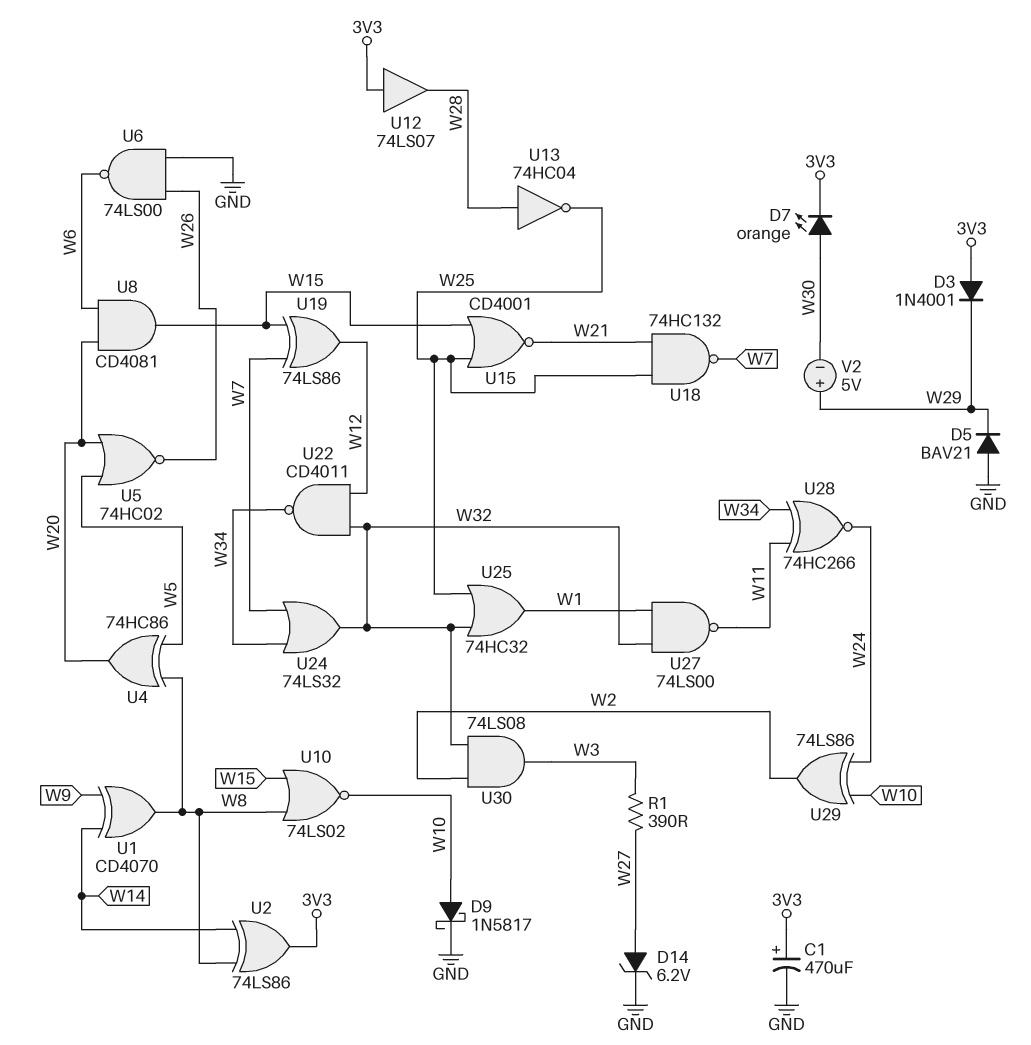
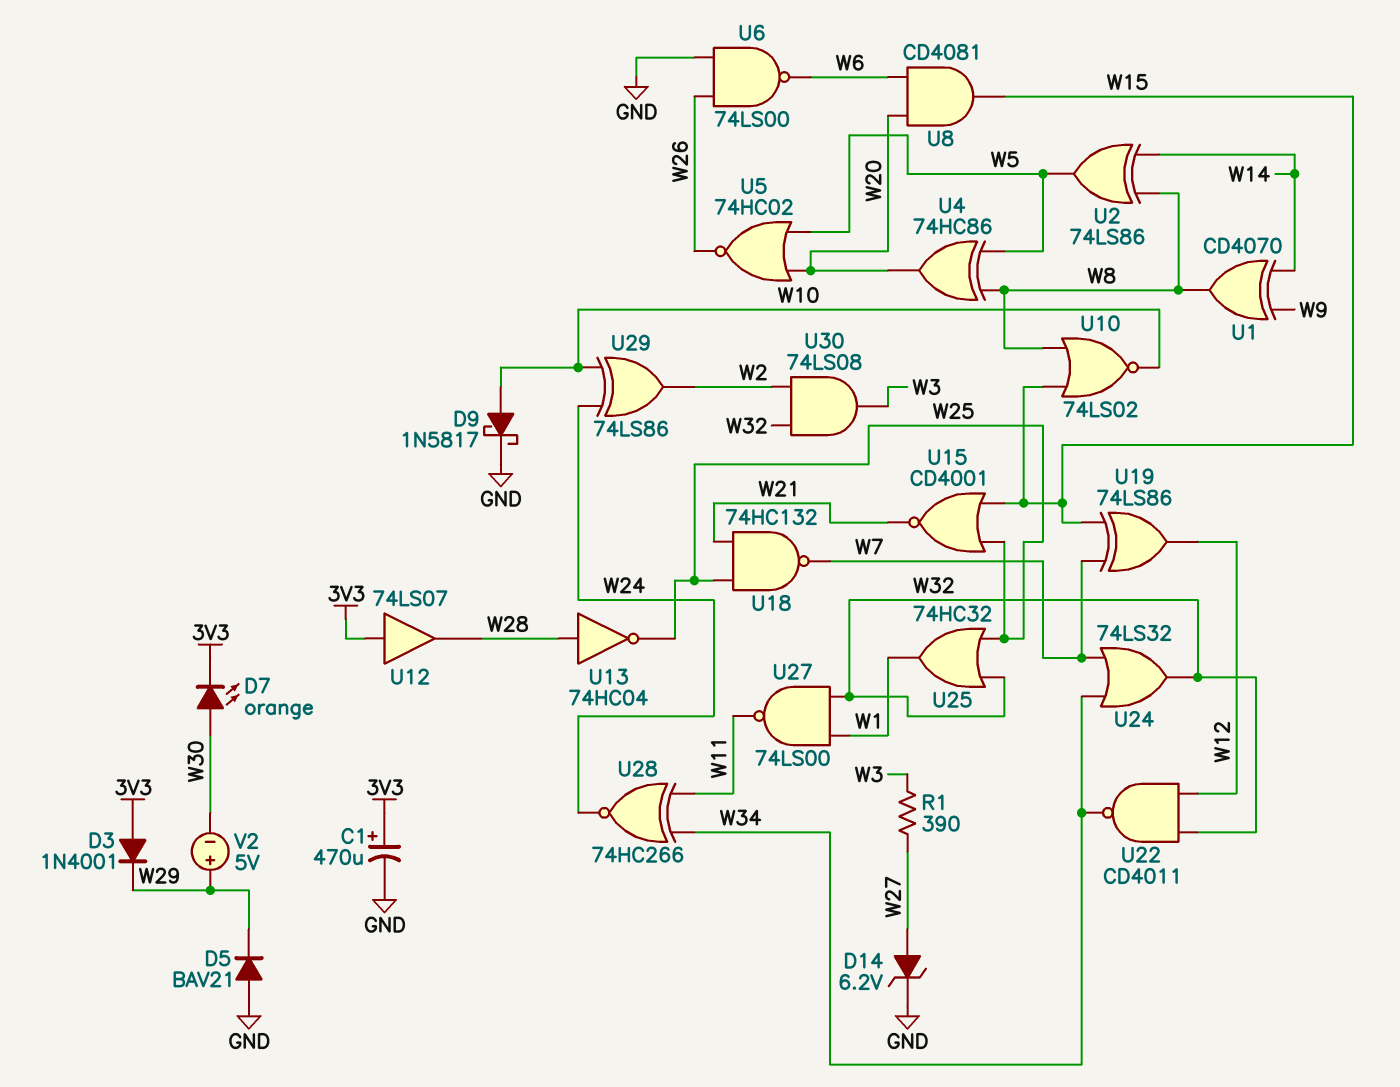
U2: XOR 74LS86 (in W8, in W14, out 3V3) -> XOR 74LS86 (in W8, in W14, out W5)

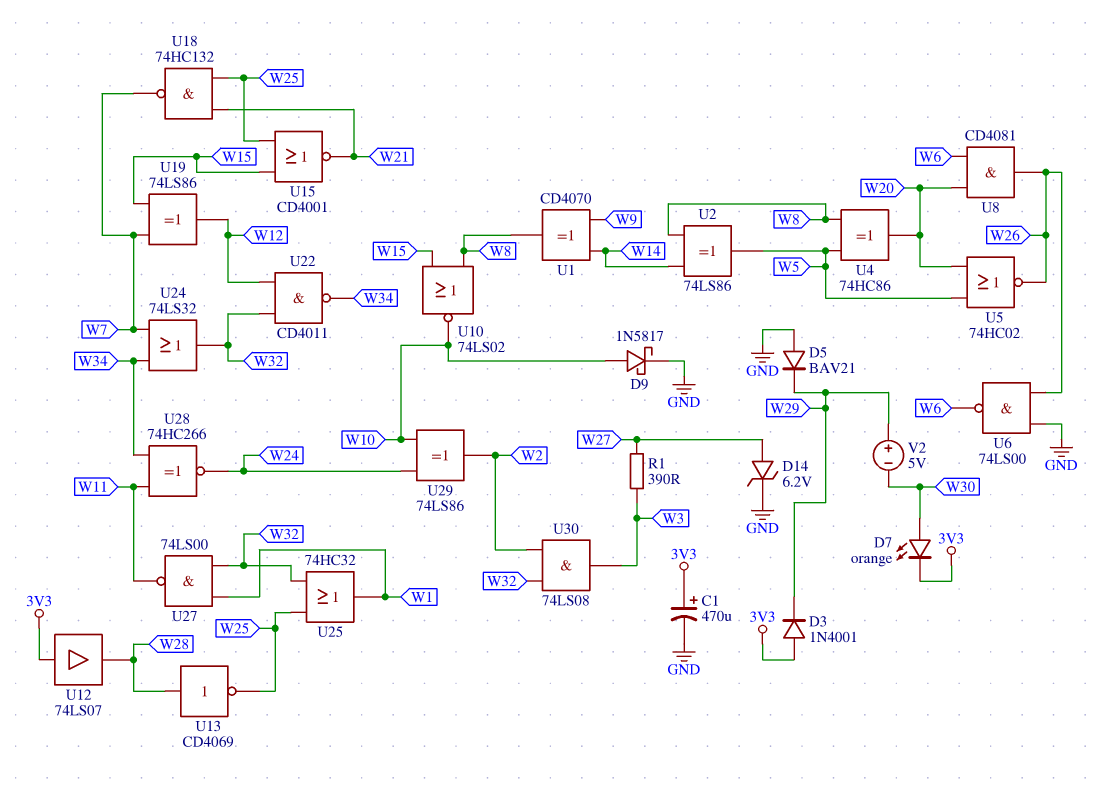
U8: AND CD4081 (in W6, in W20, out W15) -> AND CD4081 (in W6, in W20, out W26)
U13: NOT 74HC04 (in W28, out W25) -> NOT CD4069 (in W28, out W25)

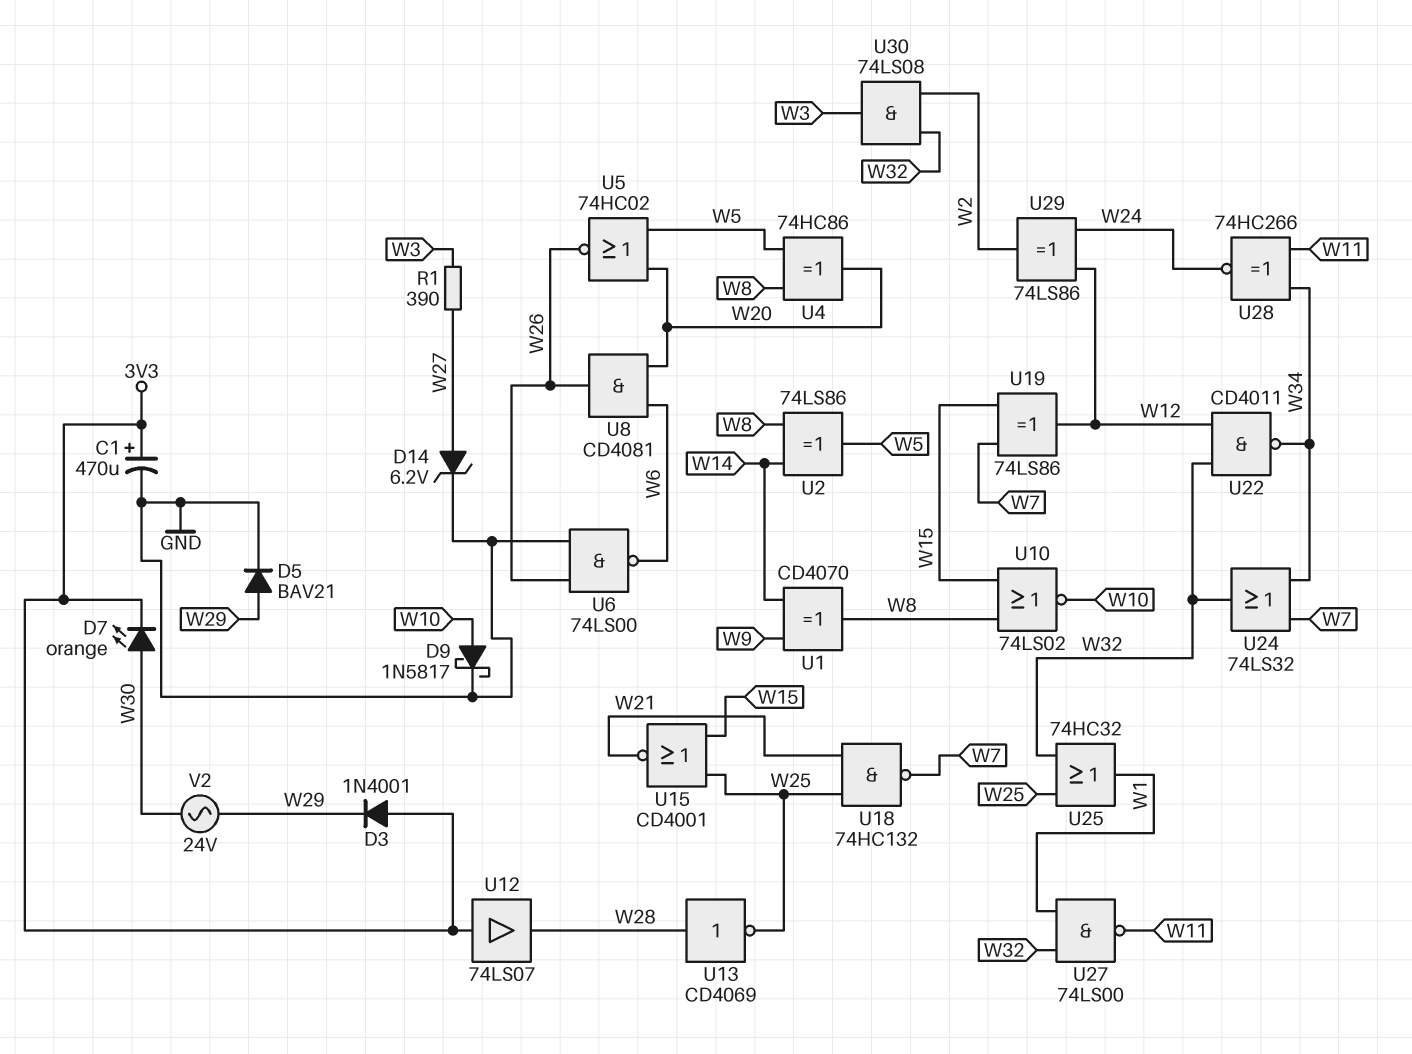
D5: diode BAV21 (A GND, K W29) -> diode BAV21 (A W29, K GND)
U29: XOR 74LS86 (in W10, in W24, out W2) -> XOR 74LS86 (in W12, in W24, out W2)
V2: 5V (plus W29, minus W30) -> AC 24V (W29, W30)

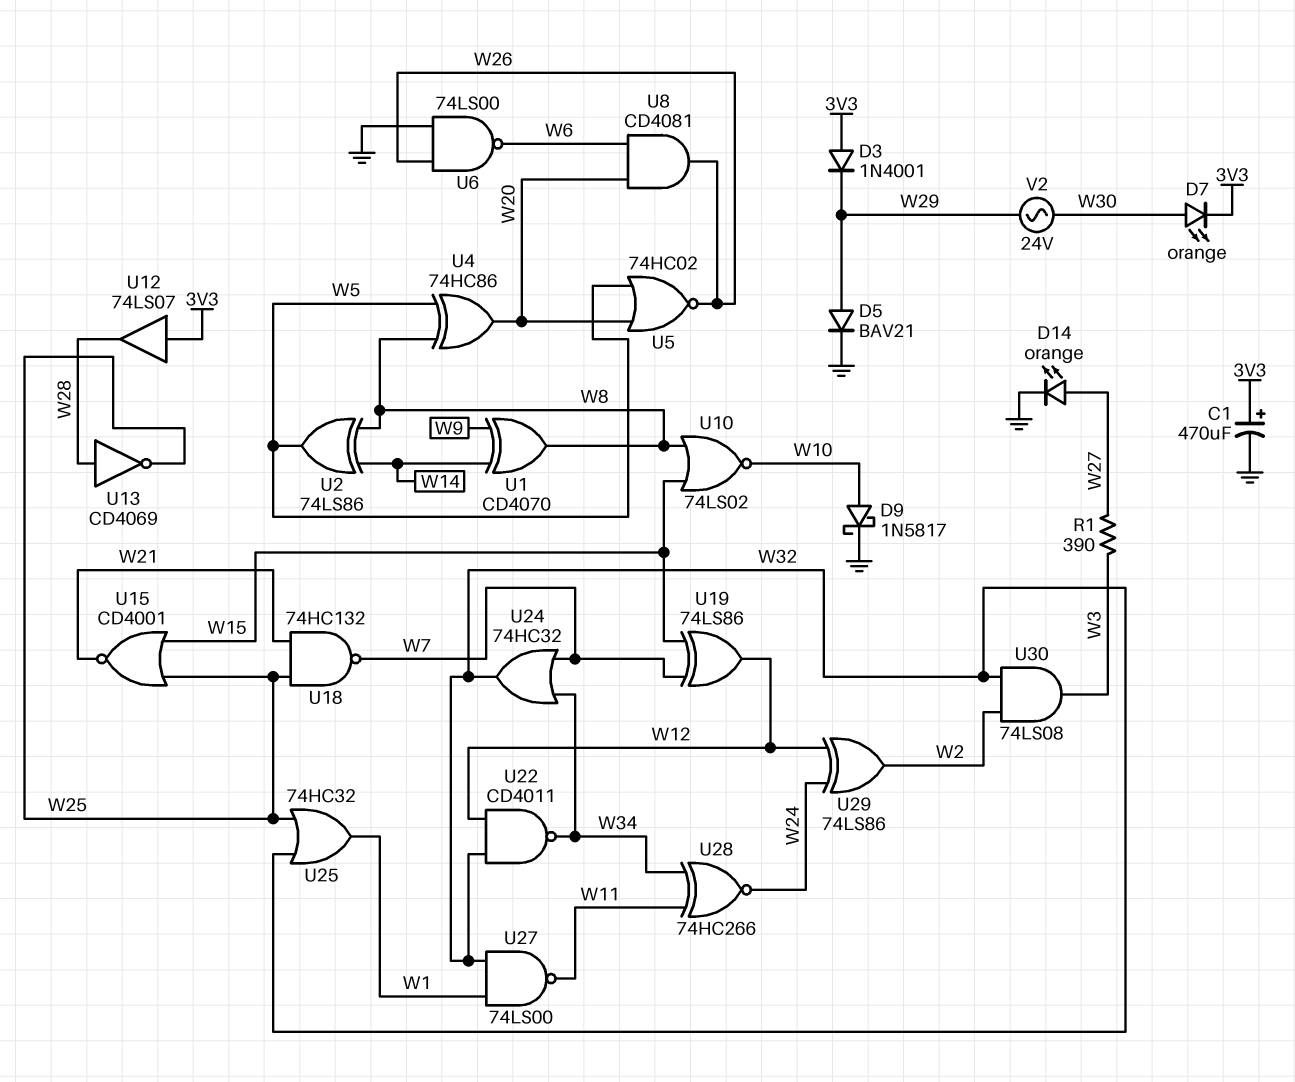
D14: zener 6.2V (A W27, K GND) -> LED orange (A W27, K GND)
U24: OR 74LS32 (in W7, in W34, out W32) -> OR 74HC32 (in W7, in W34, out W32)

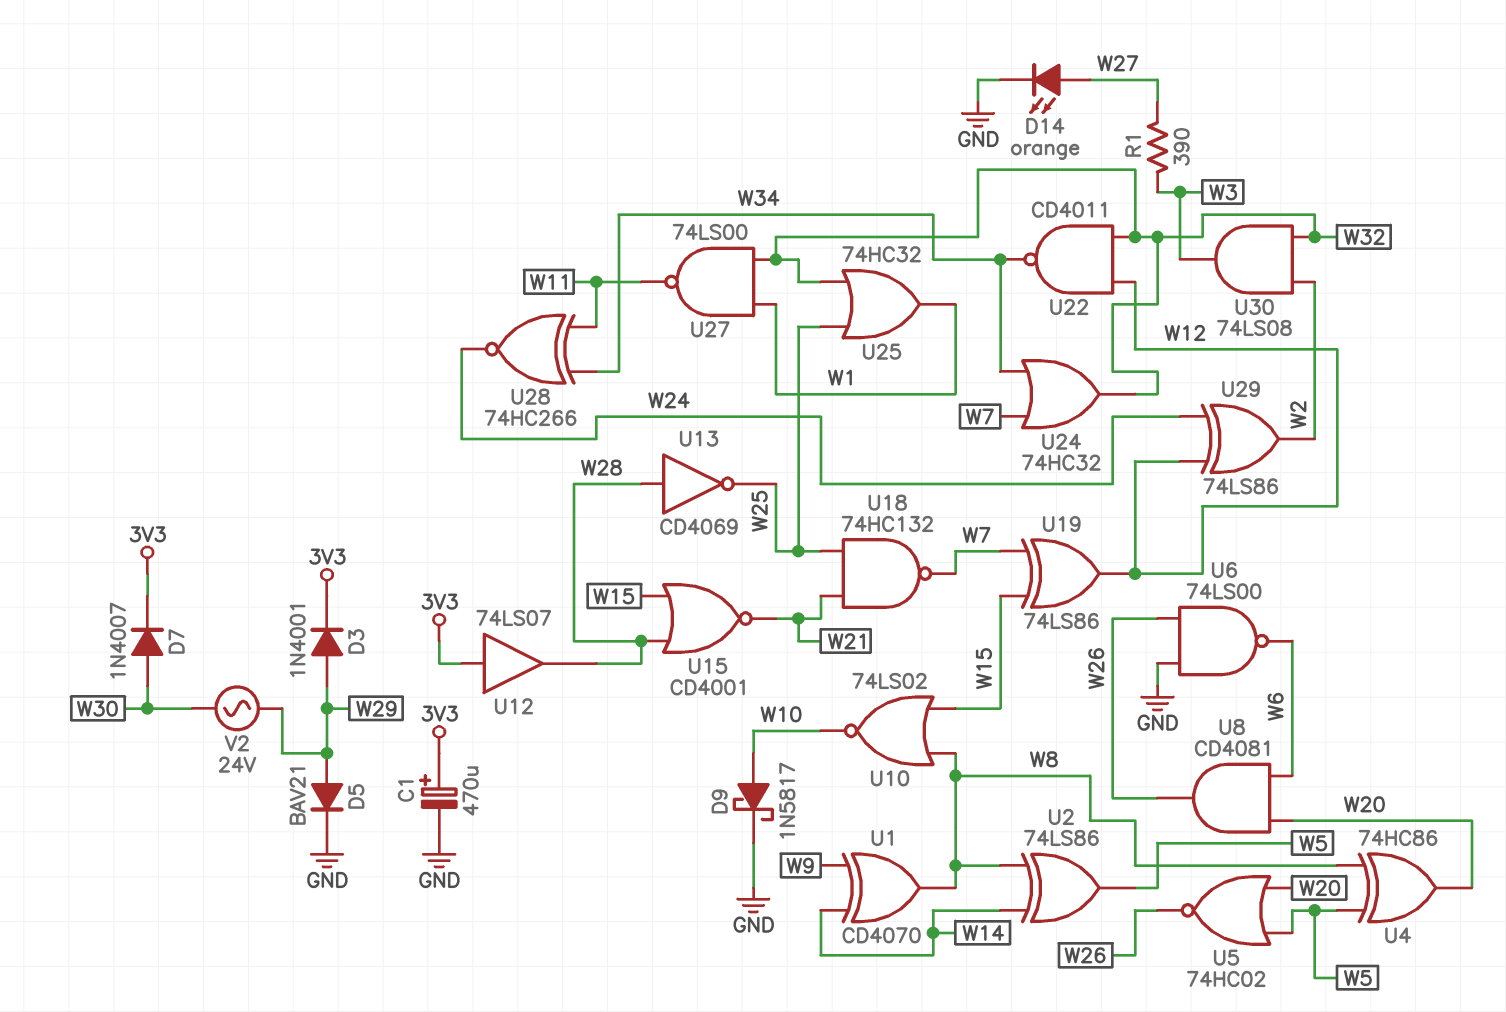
D3: diode 1N4001 (A 3V3, K W29) -> diode 1N4001 (A W29, K 3V3)
D7: LED orange (A W30, K 3V3) -> diode 1N4007 (A W30, K 3V3)
U15: NOR CD4001 (in W15, in W25, out W21) -> NOR CD4001 (in W15, in W28, out W21)

